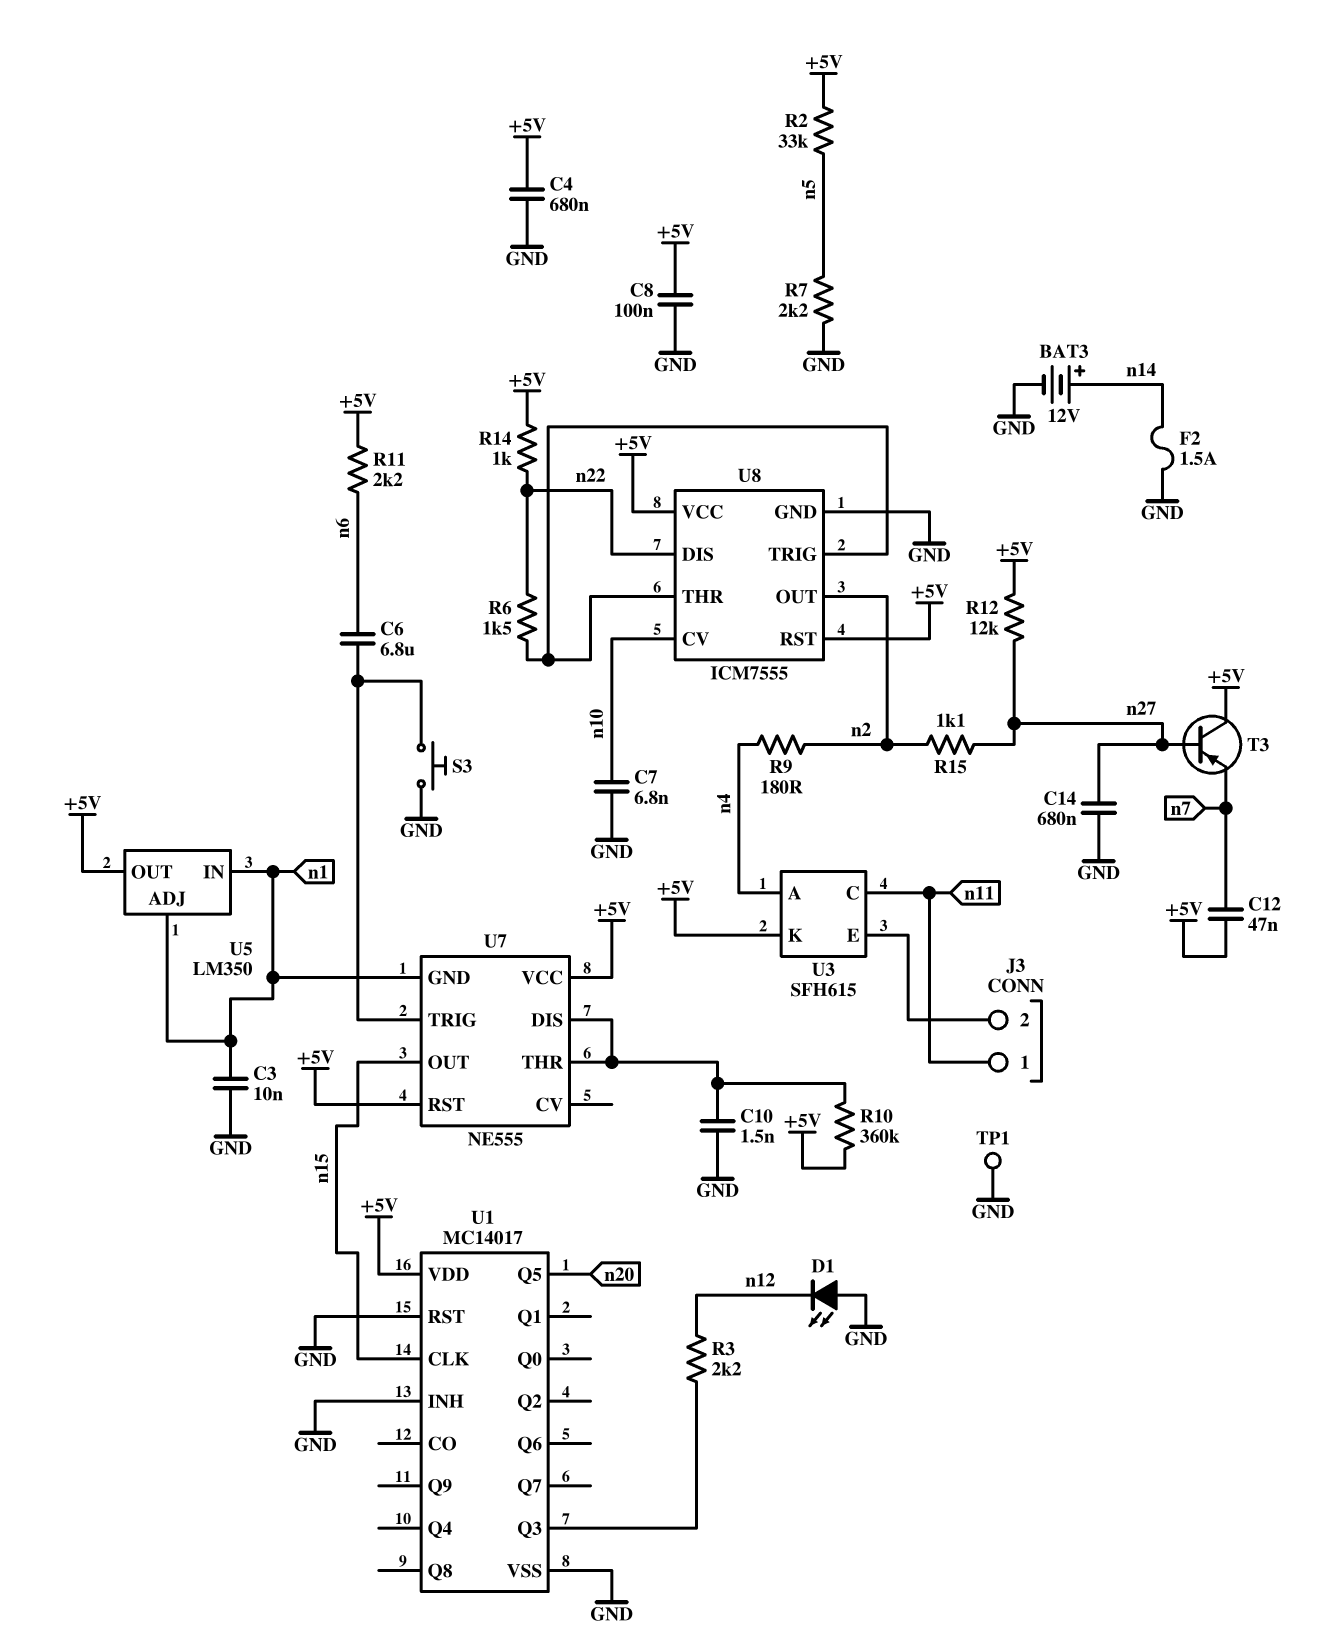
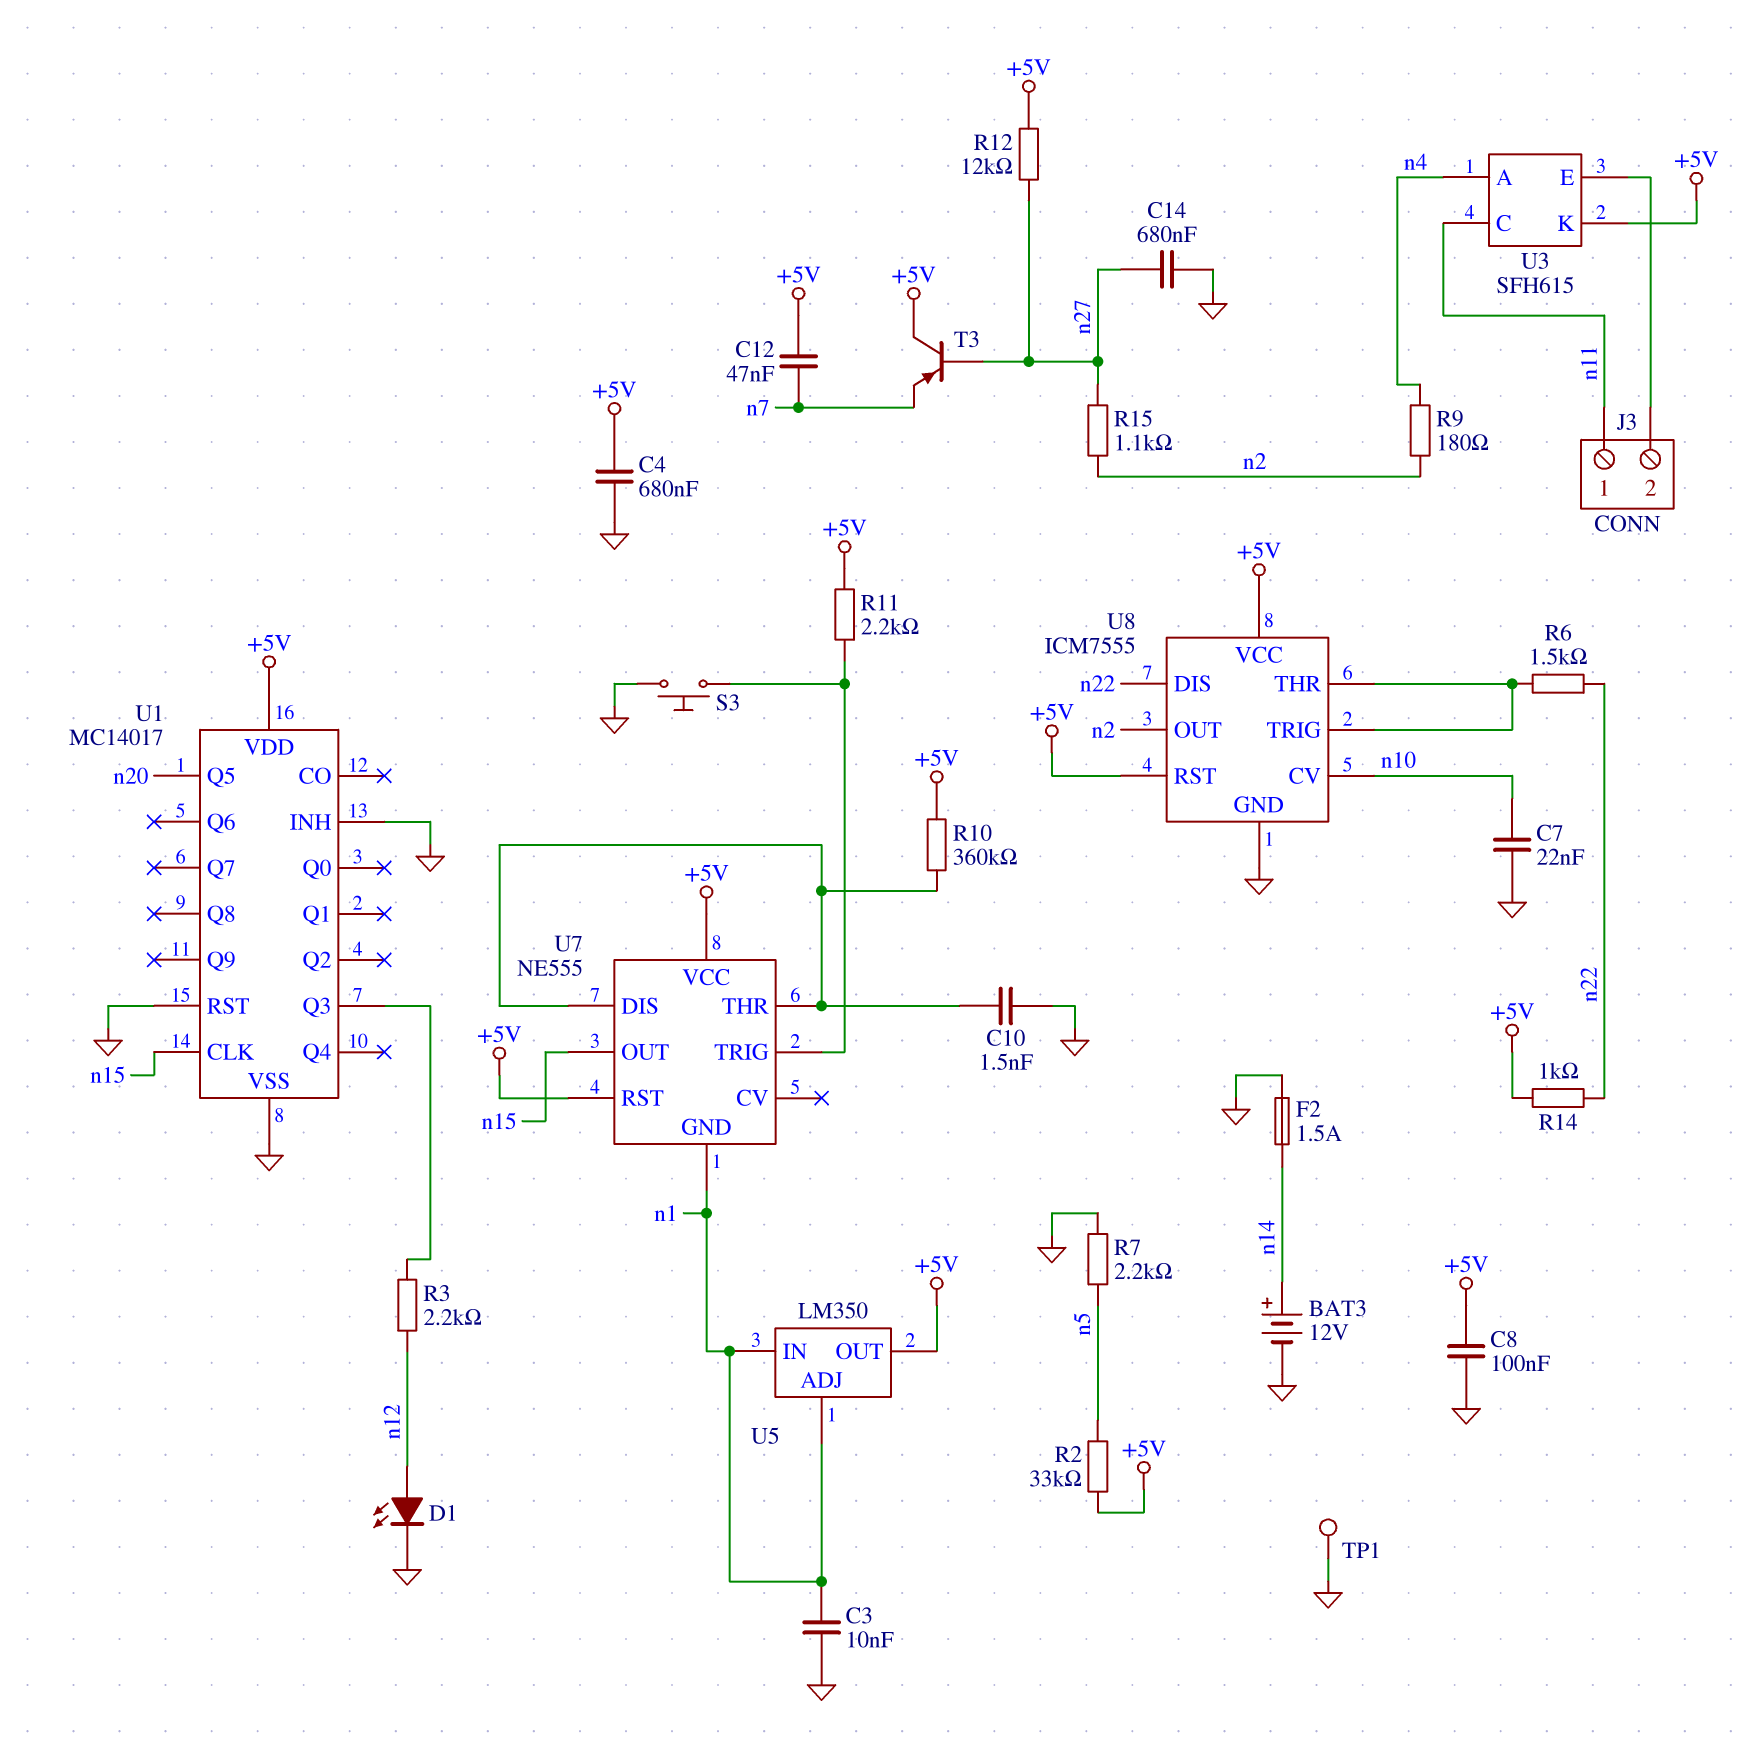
C6: 6.8uF (U7/TRIG, n6) -> none
C7: 6.8nF (GND, n10) -> 22nF (GND, n10)
D1: LED (A GND, K n12) -> LED (A n12, K GND)
R11: 2.2k (+5V, n6) -> 2.2k (+5V, U7/TRIG)

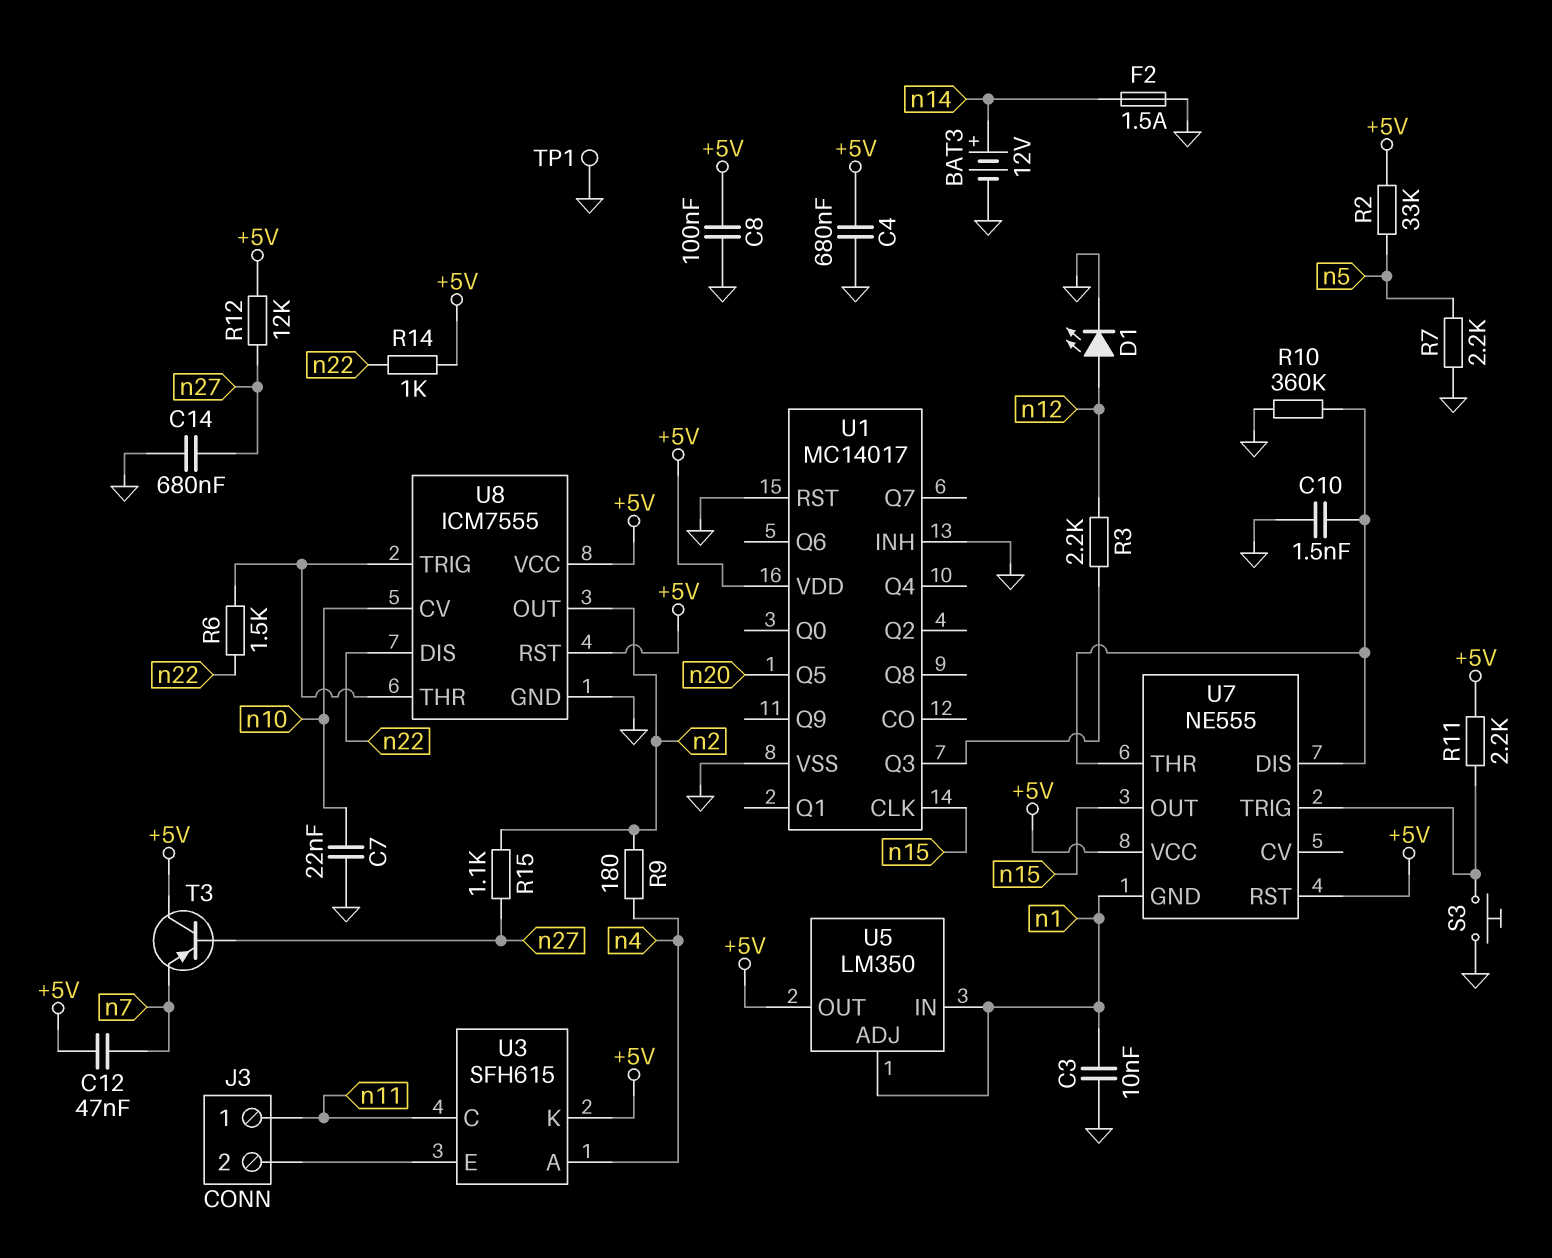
R10: 360k (+5V, U7/DIS) -> 360k (GND, U7/DIS)

